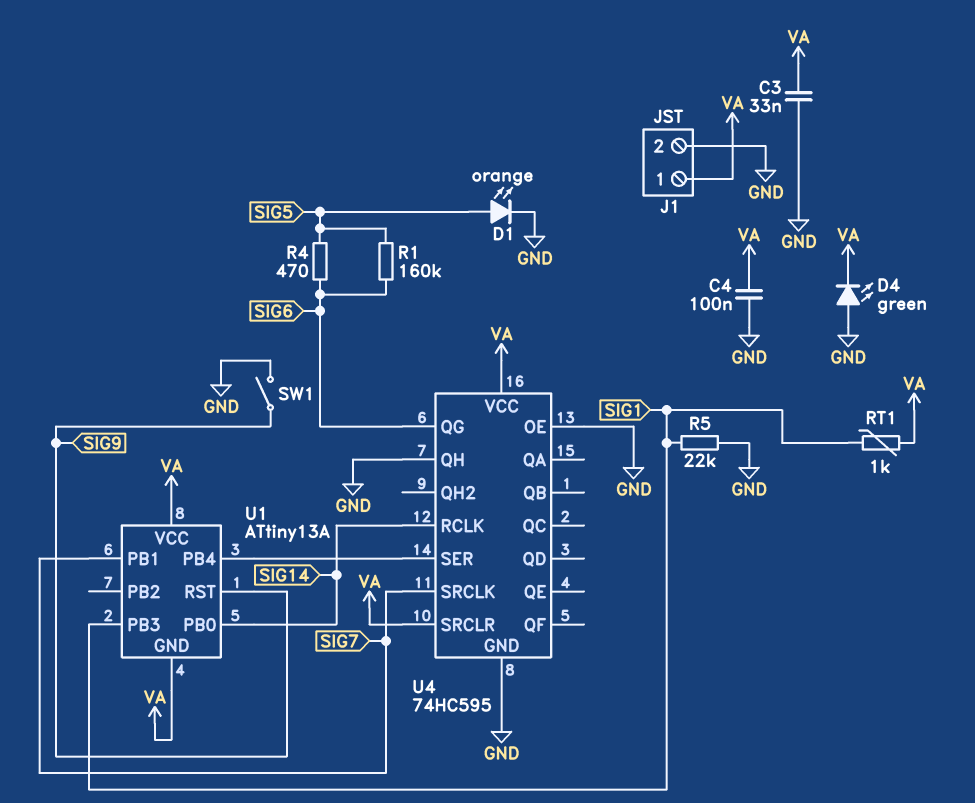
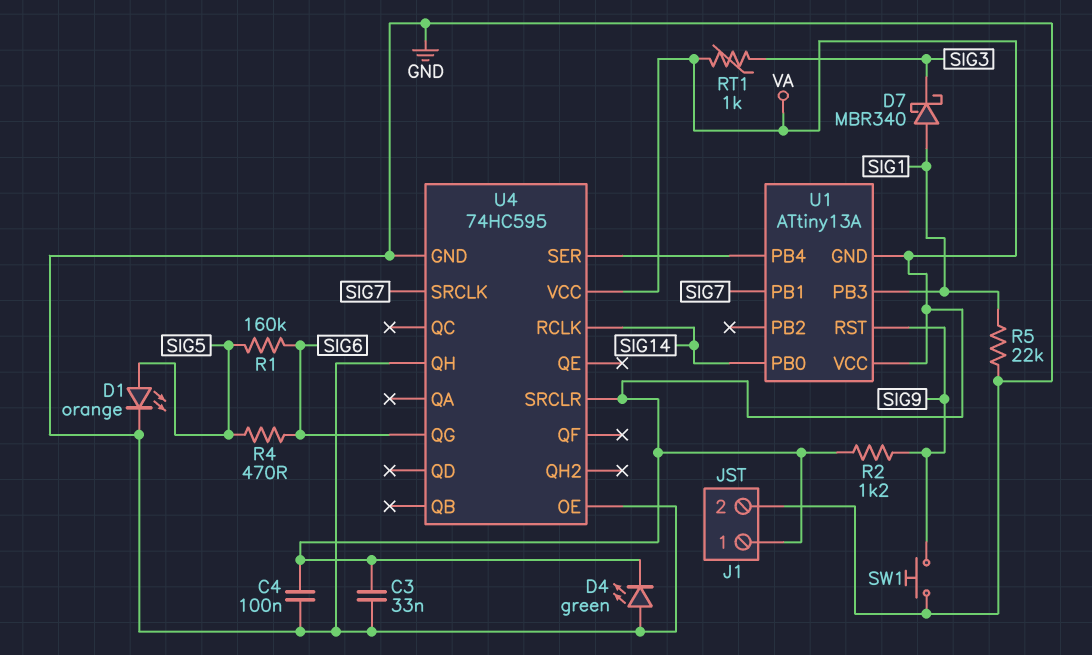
D7: none -> schottky MBR340 (A SIG1, K SIG3)
R2: none -> 1.2k (SIG9, VA)
RT1: 1k (SIG1, VA) -> 1k (SIG3, VA)
SW1: switch (GND, SIG9) -> button (GND, SIG9)

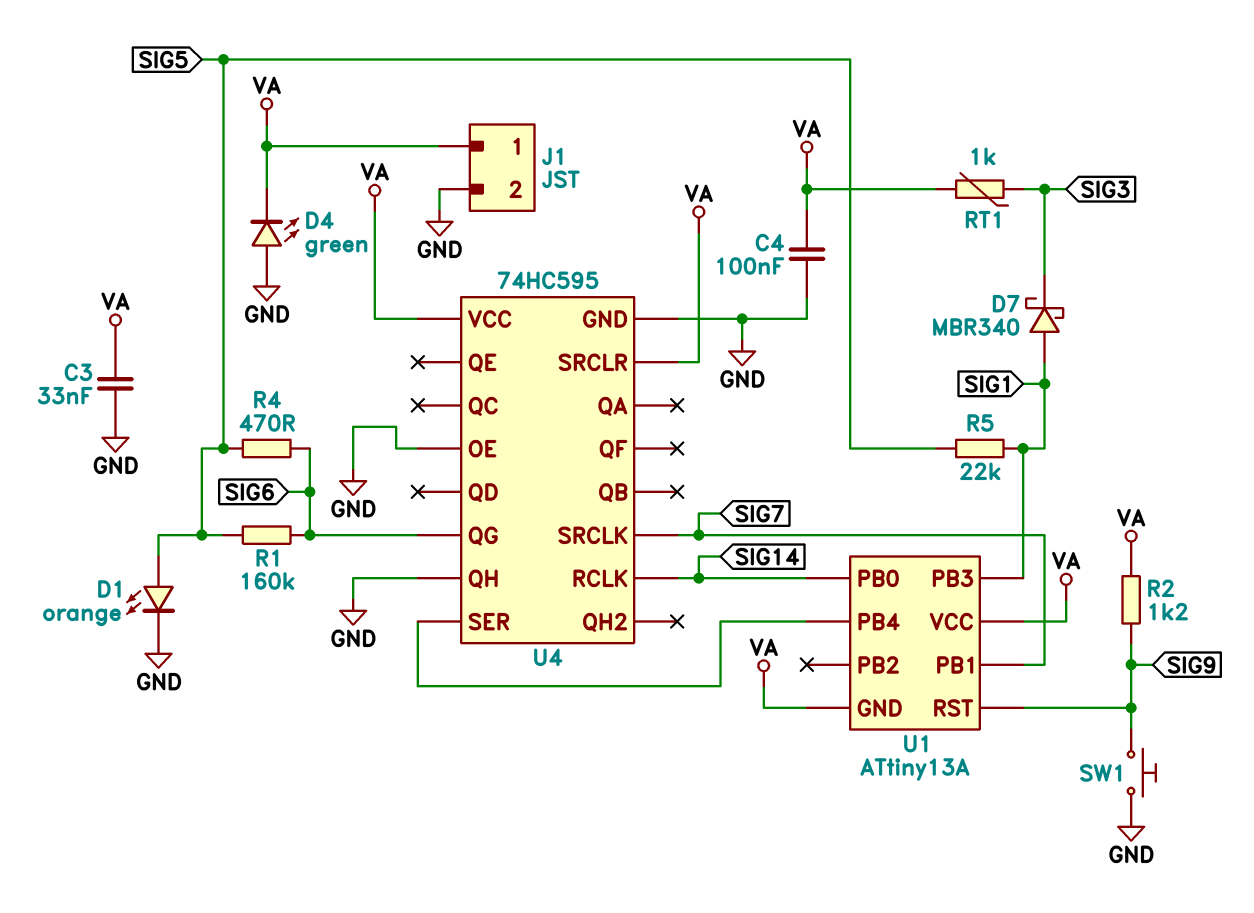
R5: 22k (GND, SIG1) -> 22k (SIG1, SIG5)

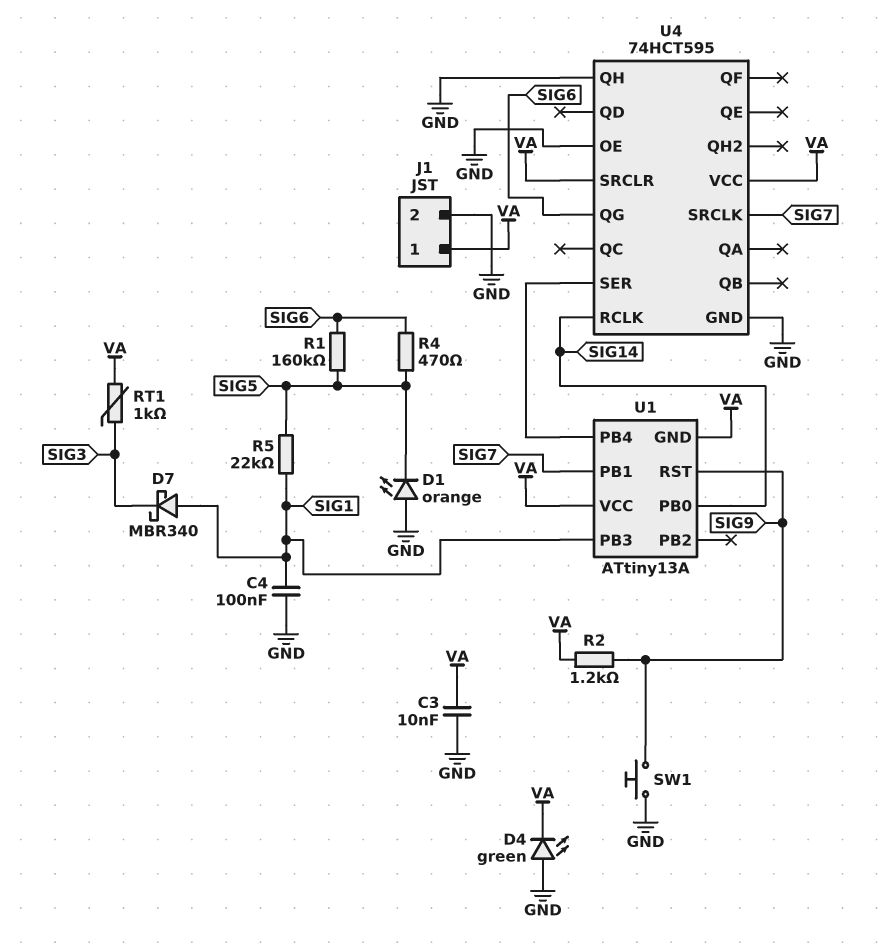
C3: 33nF (GND, VA) -> 10nF (GND, VA)
C4: 100nF (GND, VA) -> 100nF (GND, SIG1)
D1: LED orange (A SIG5, K GND) -> LED orange (A GND, K SIG5)
U4: 74HC595 -> 74HCT595

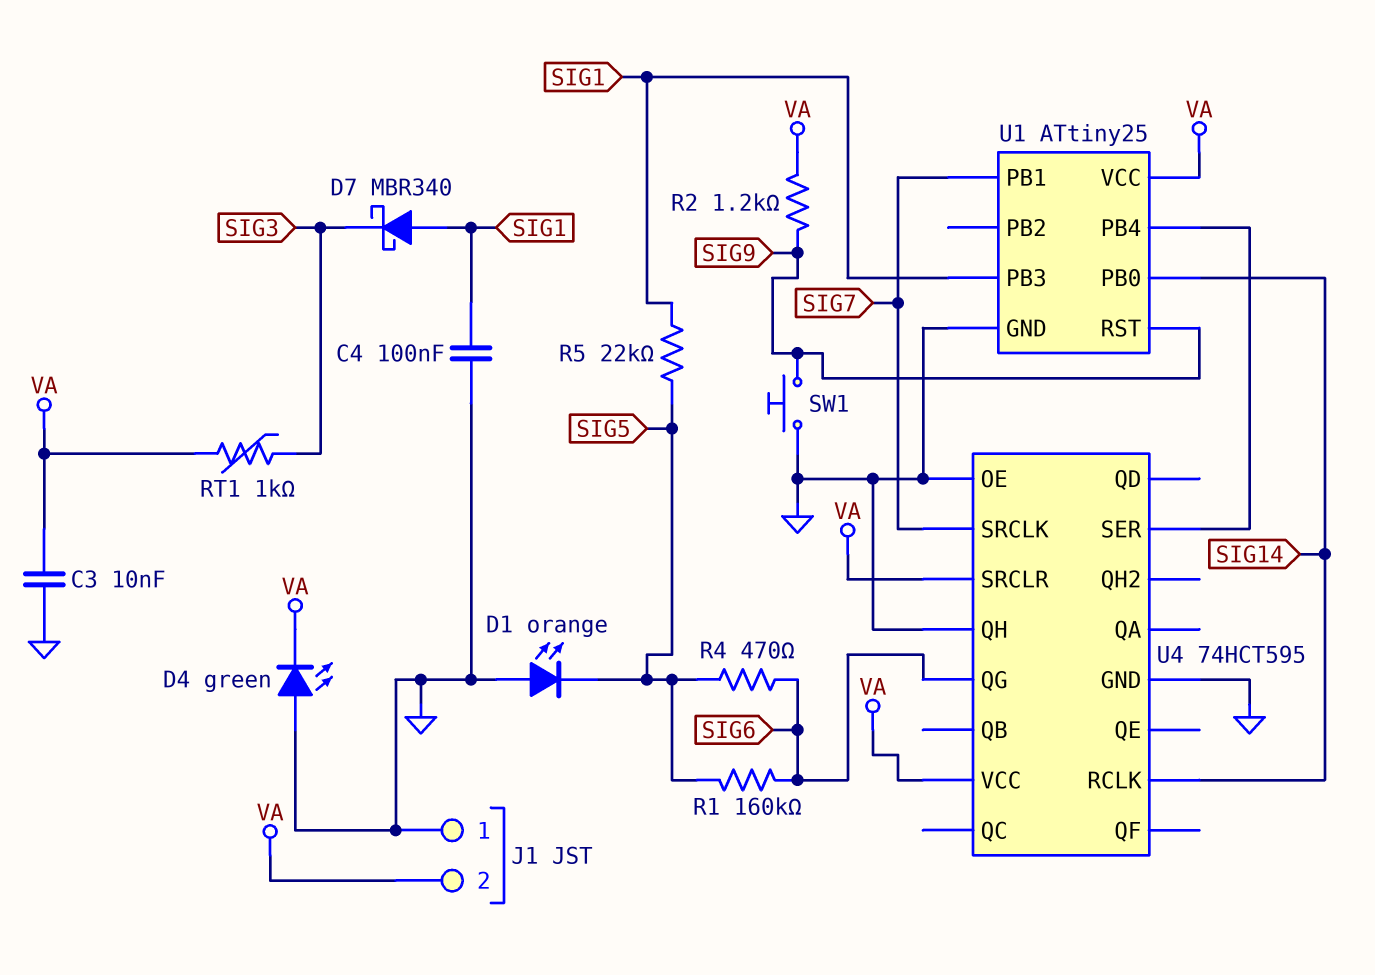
J1 pin 1: VA -> GND
J1 pin 2: GND -> VA
U1: ATtiny13A -> ATtiny25
U1 pin GND: VA -> GND

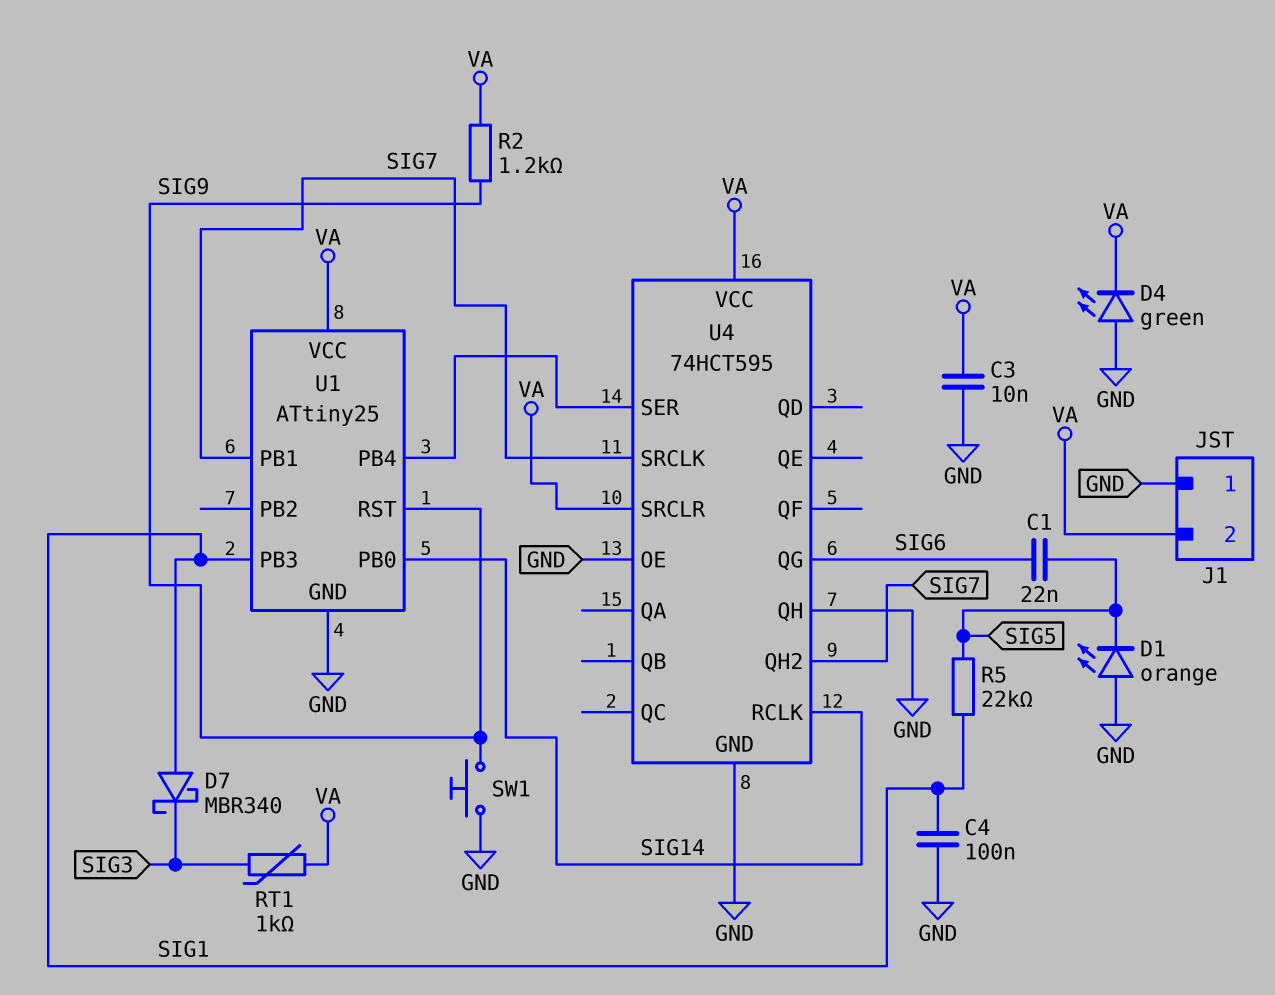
C1: none -> 22nF (SIG5, SIG6)
R1: 160k (SIG5, SIG6) -> none
R4: 470 (SIG5, SIG6) -> none
U4 pin QH2: none -> SIG7

